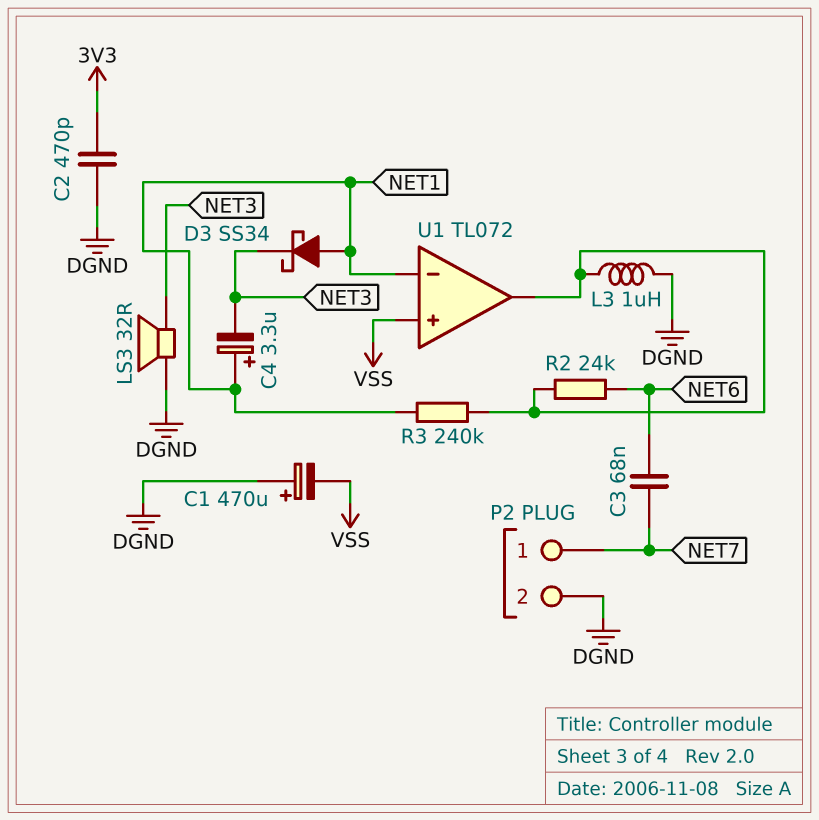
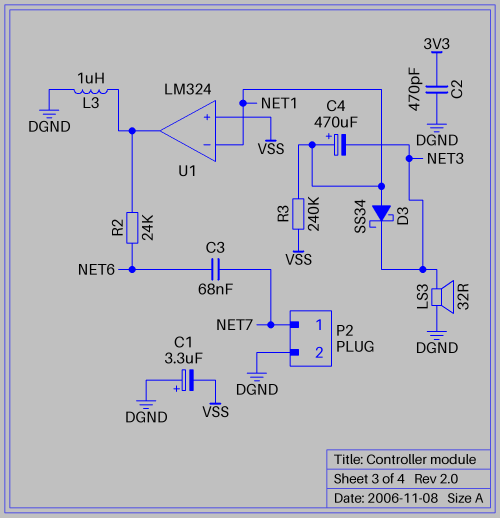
C1: 470uF (plus DGND, minus VSS) -> 3.3uF (plus DGND, minus VSS)
C4: 3.3uF (plus NET1, minus NET3) -> 470uF (plus NET1, minus NET3)
R3: 240k (NET1, U1/out) -> 240k (NET1, VSS)
U1: TL072 -> LM324

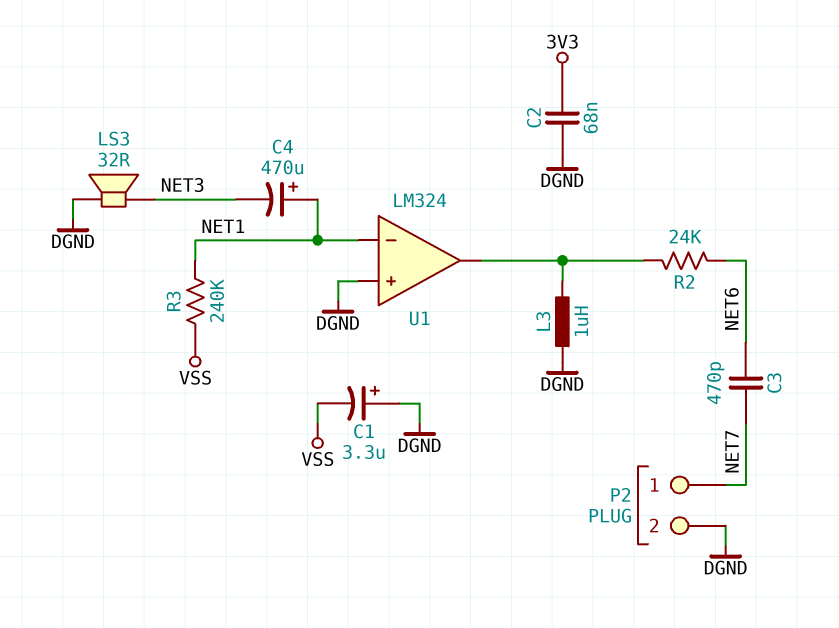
C2: 470pF (3V3, DGND) -> 68nF (3V3, DGND)
C3: 68nF (NET6, NET7) -> 470pF (NET6, NET7)
D3: schottky SS34 (A NET1, K NET3) -> none
U1 pin in+: VSS -> DGND

